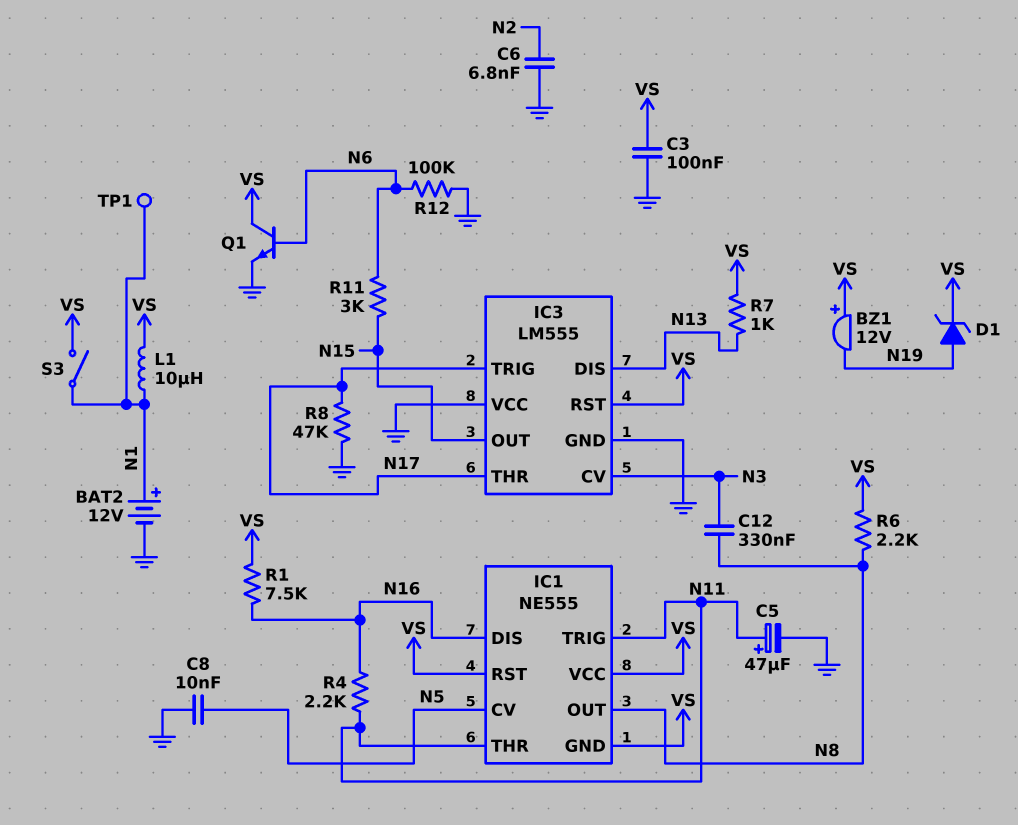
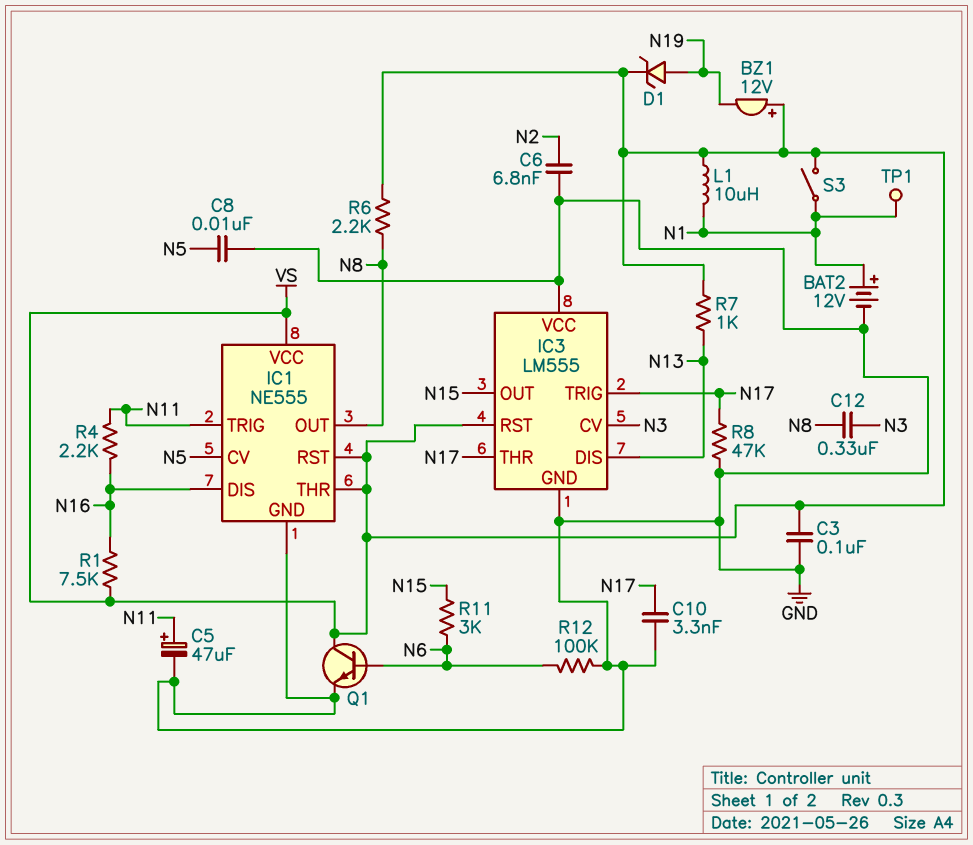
C10: none -> 3.3nF (GND, N17)
IC1 pin GND: VS -> GND
IC1 pin THR: N11 -> VS

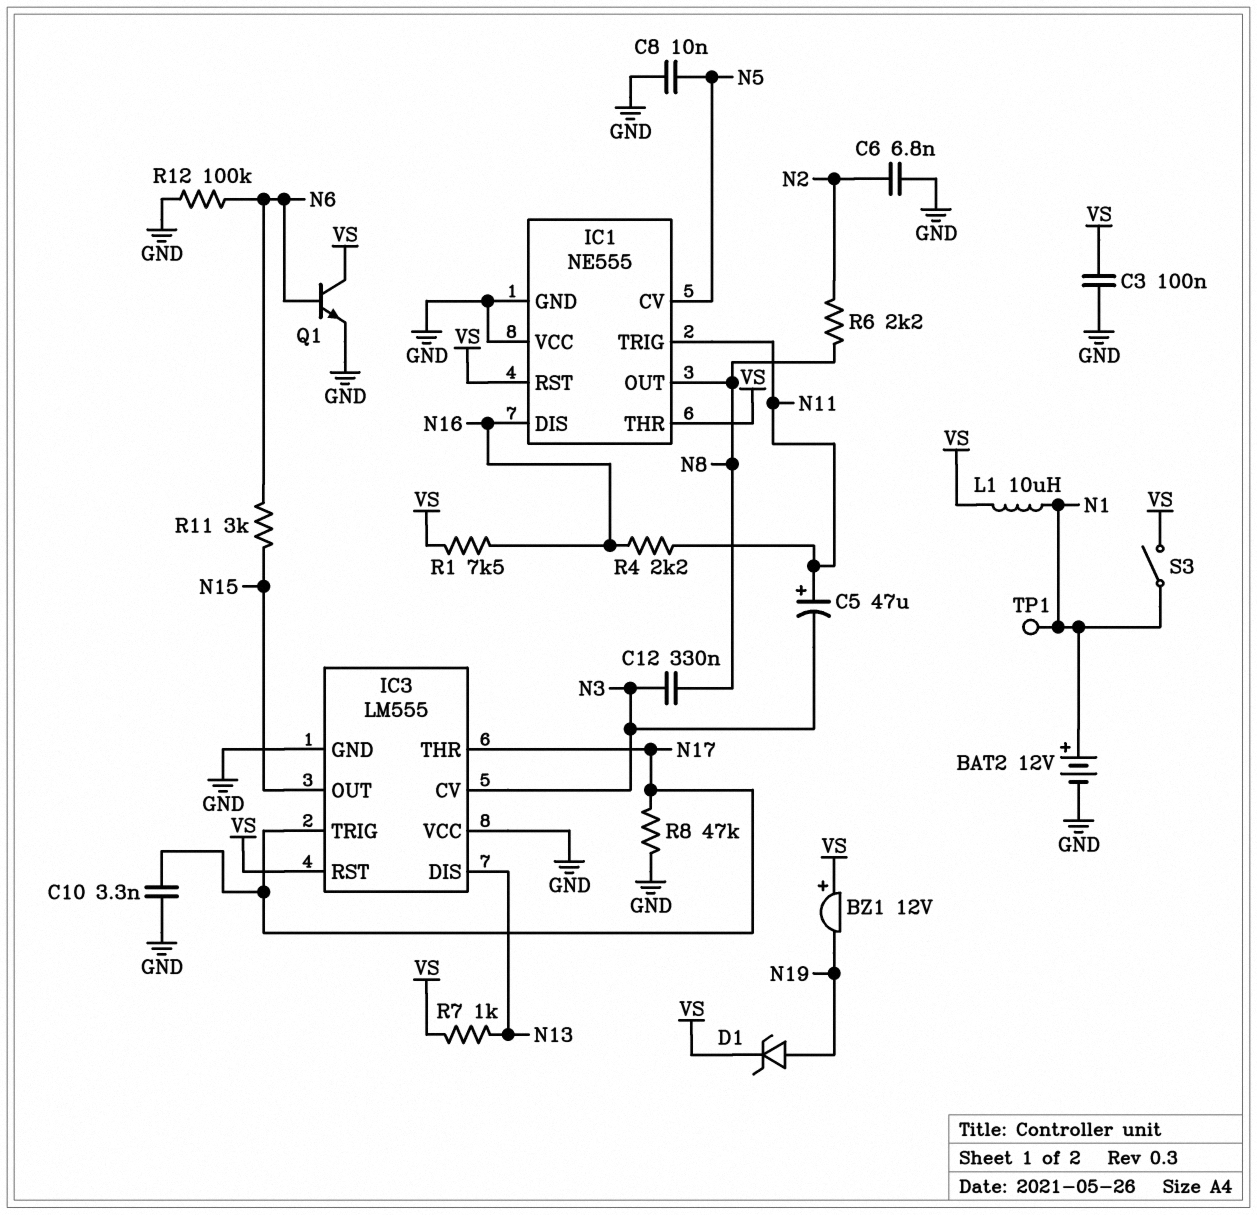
C5: 47uF (plus N11, minus GND) -> 47uF (plus N11, minus N3)
IC1 pin VCC: VS -> GND
R6: 2.2k (N8, VS) -> 2.2k (N2, N8)

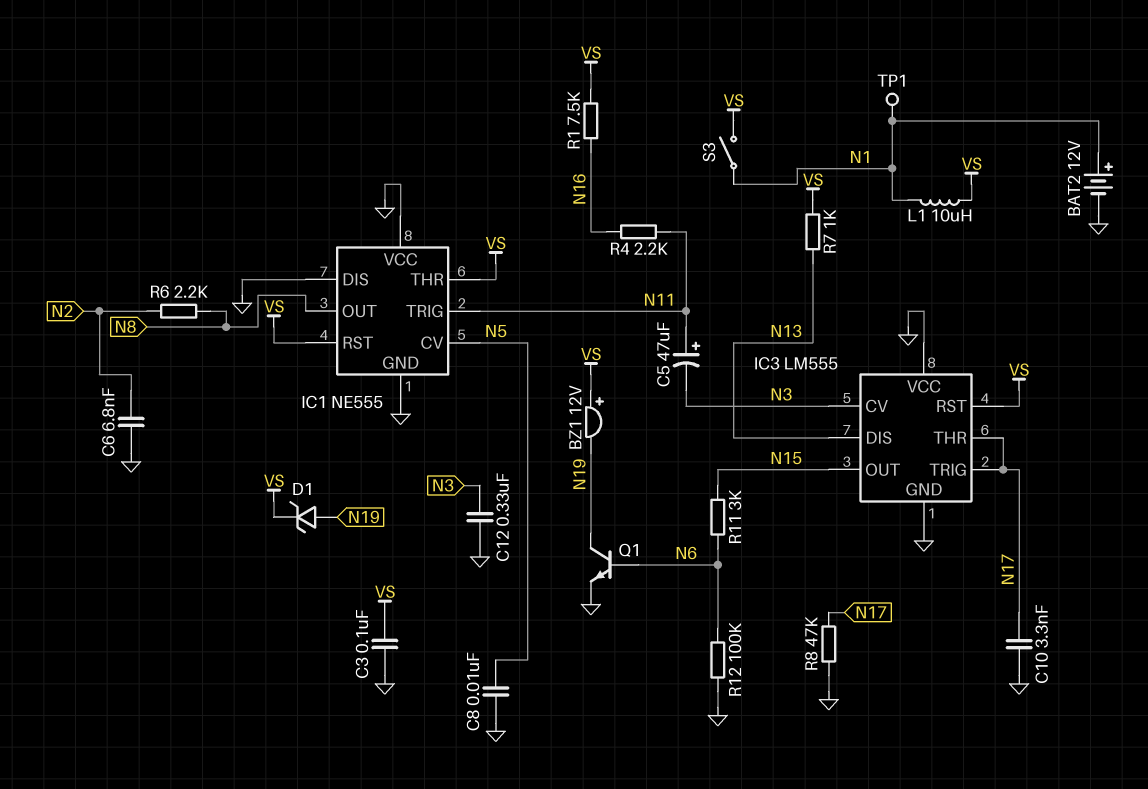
C12: 330nF (N3, N8) -> 330nF (GND, N3)
IC1 pin DIS: N16 -> GND
Q1: NPN (B N6, C VS, E GND) -> NPN (B N6, C N19, E GND)

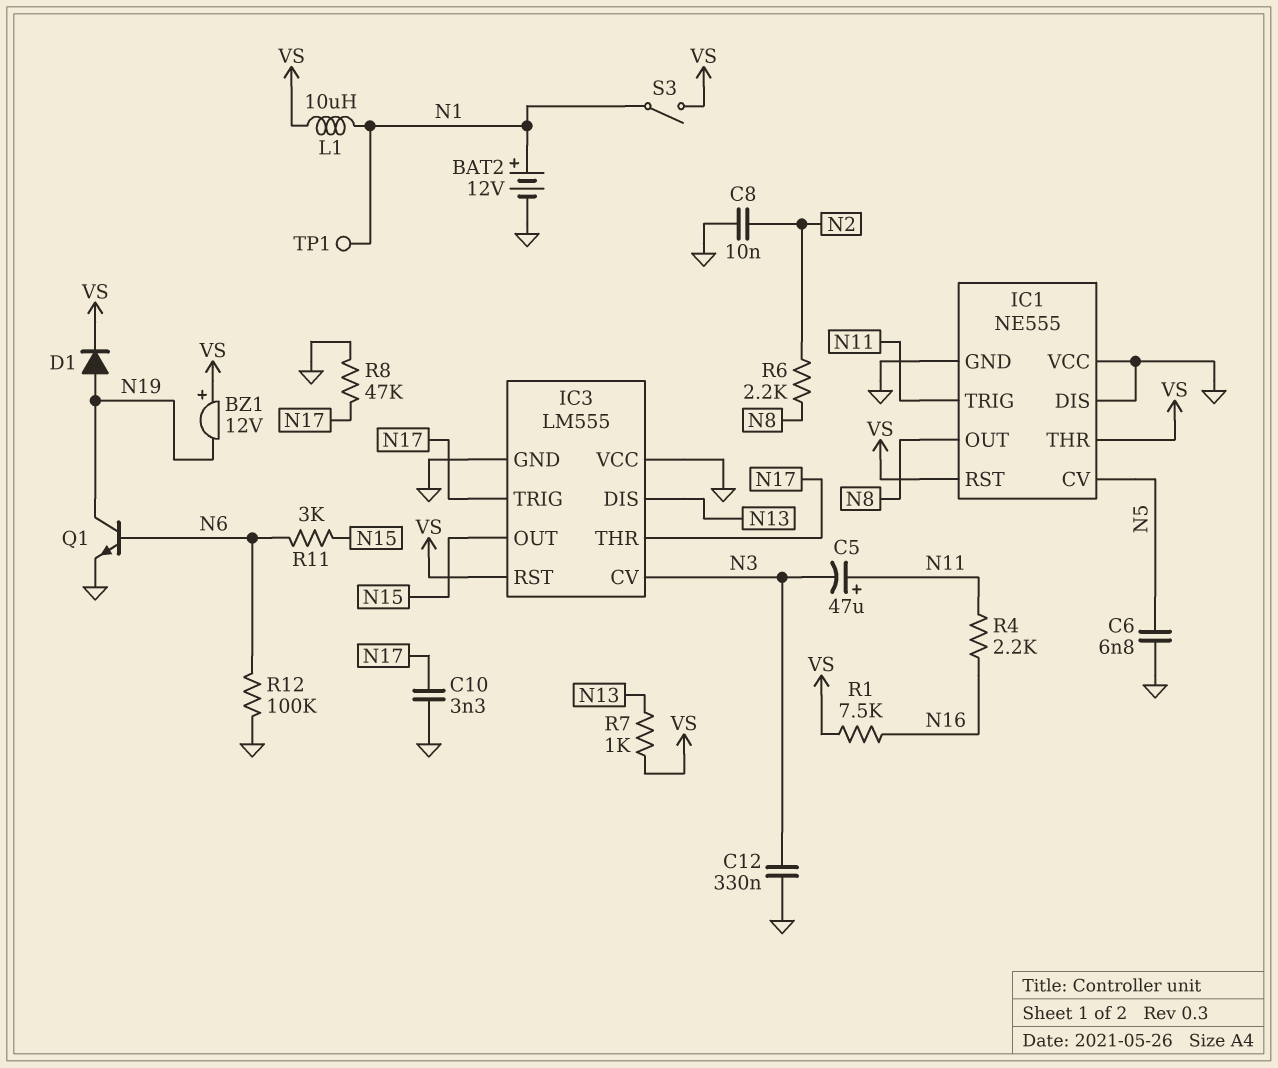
C3: 100nF (GND, VS) -> none
C6: 6.8nF (GND, N2) -> 6.8nF (GND, N5)
C8: 10nF (GND, N5) -> 10nF (GND, N2)
D1: zener (A N19, K VS) -> diode (A N19, K VS)

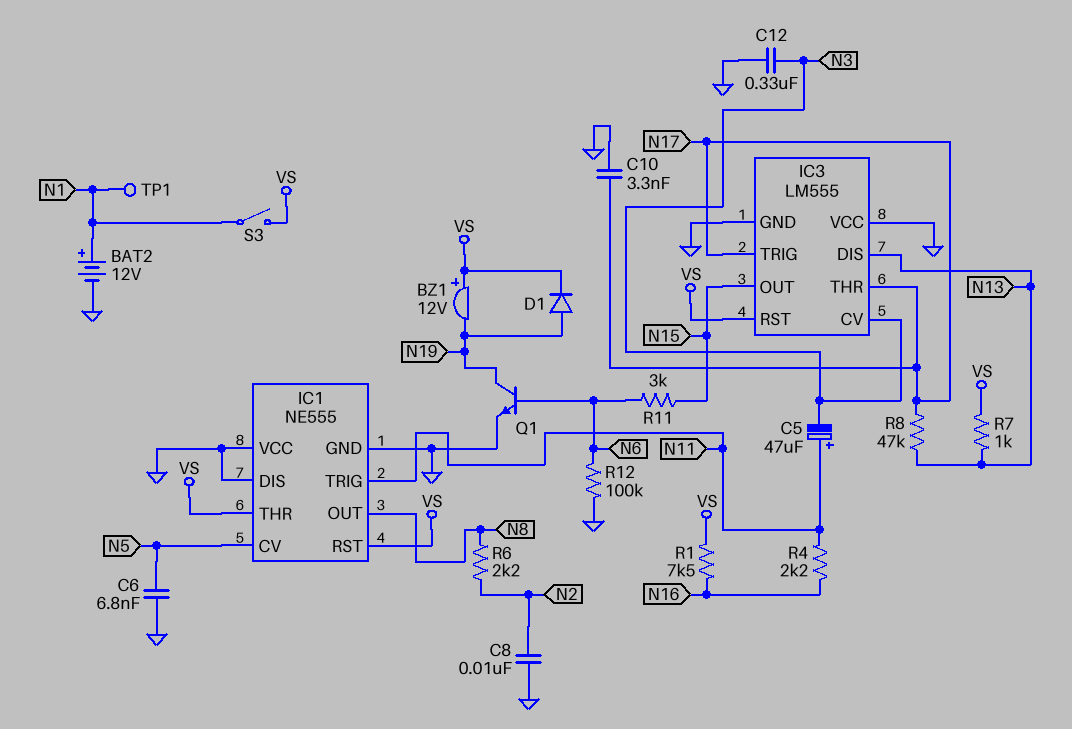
L1: 10uH (N1, VS) -> none
R8: 47k (GND, N17) -> 47k (N13, N17)

